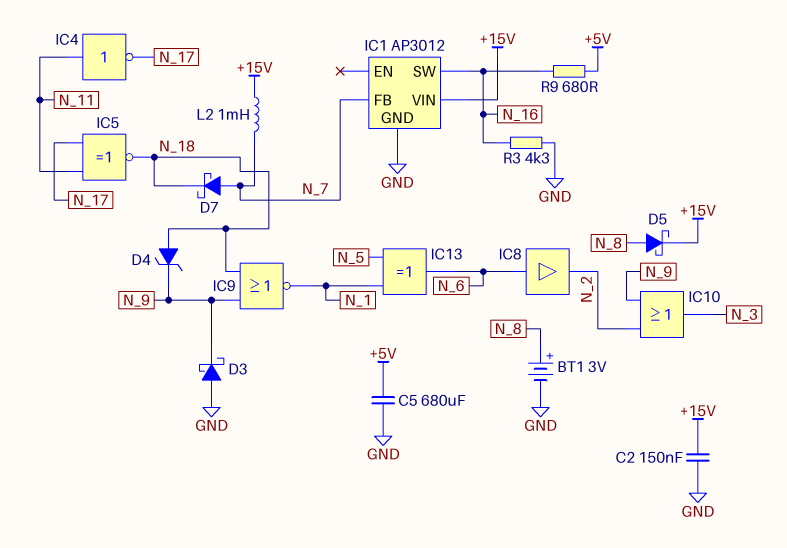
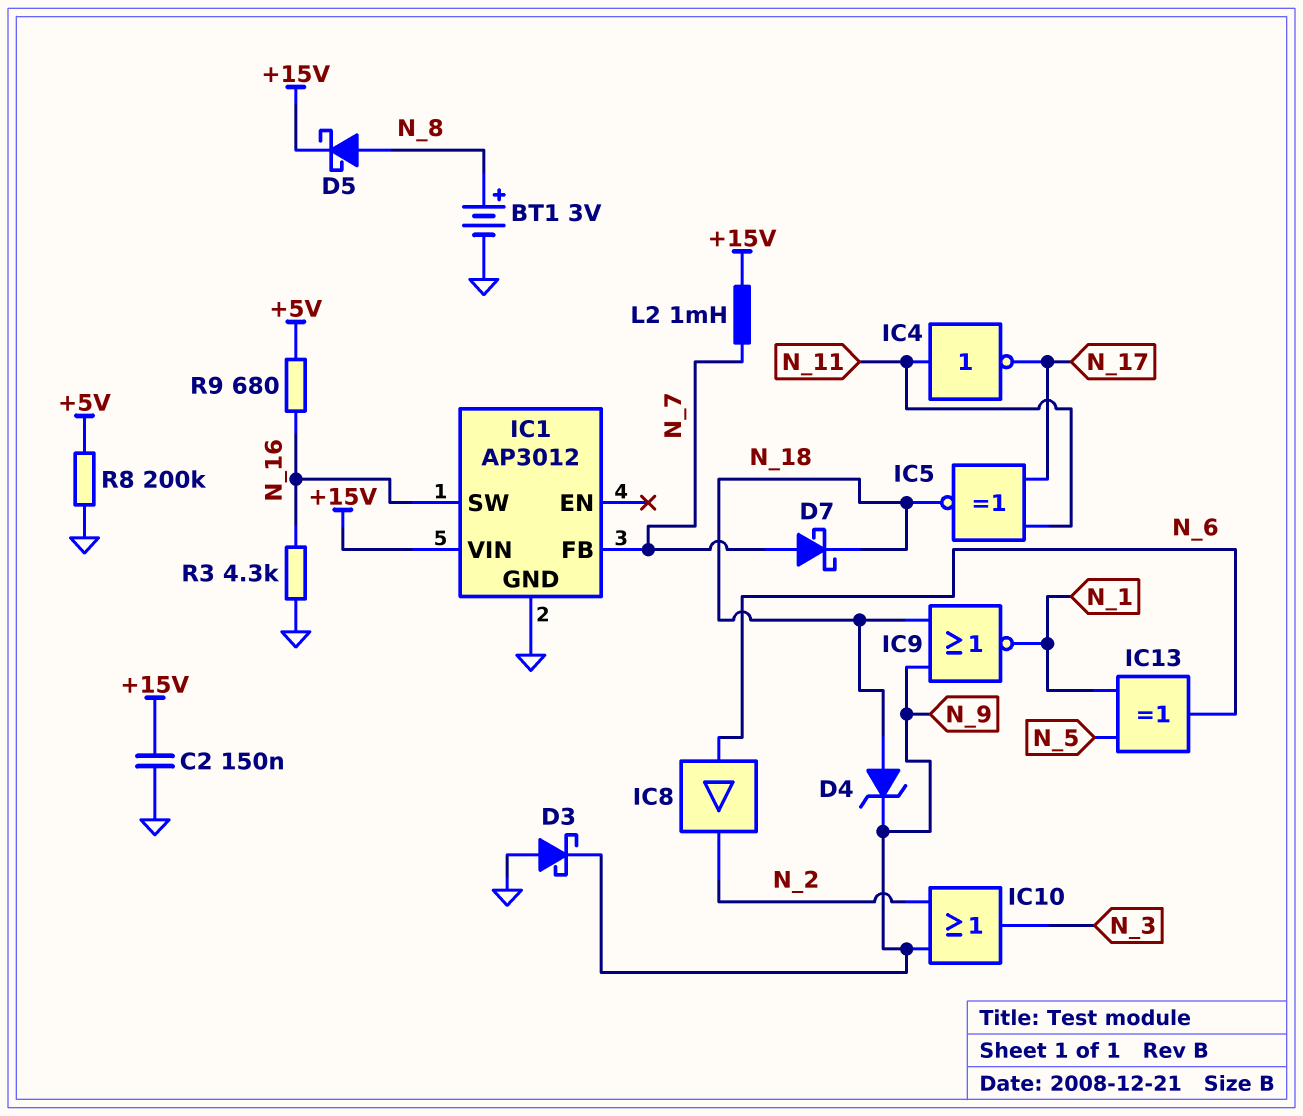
C5: 680uF (+5V, GND) -> none
R8: none -> 200k (+5V, GND)

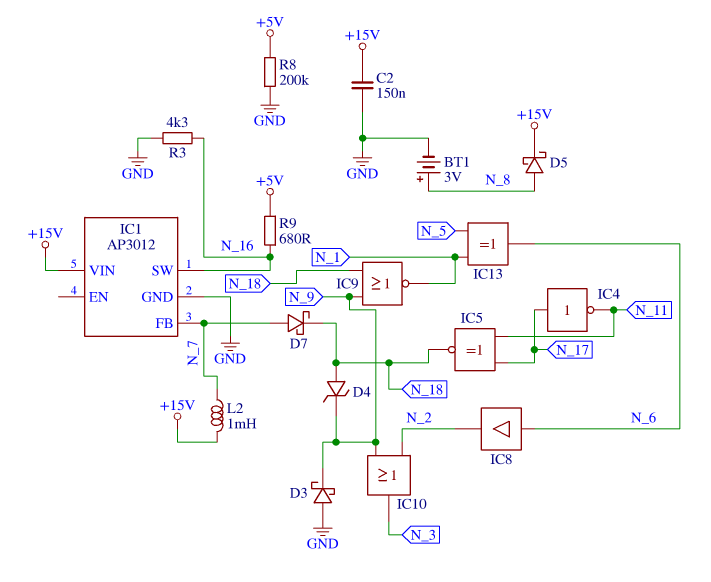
IC4: NOT (in N_11, out N_17) -> NOT (in N_17, out N_11)

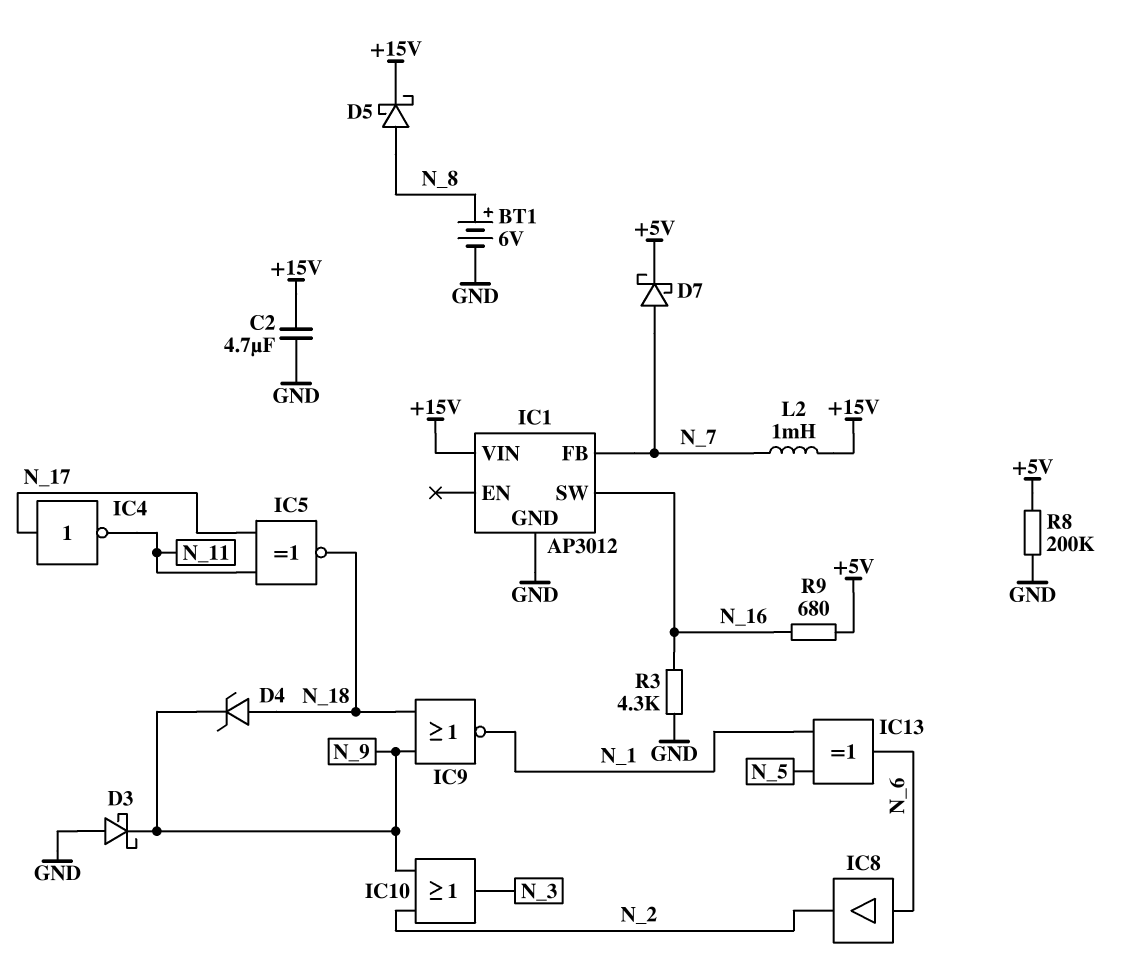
BT1: 3V (plus N_8, minus GND) -> 6V (plus N_8, minus GND)
C2: 150nF (+15V, GND) -> 4.7uF (+15V, GND)
D7: schottky (A N_7, K N_18) -> schottky (A N_7, K +5V)

